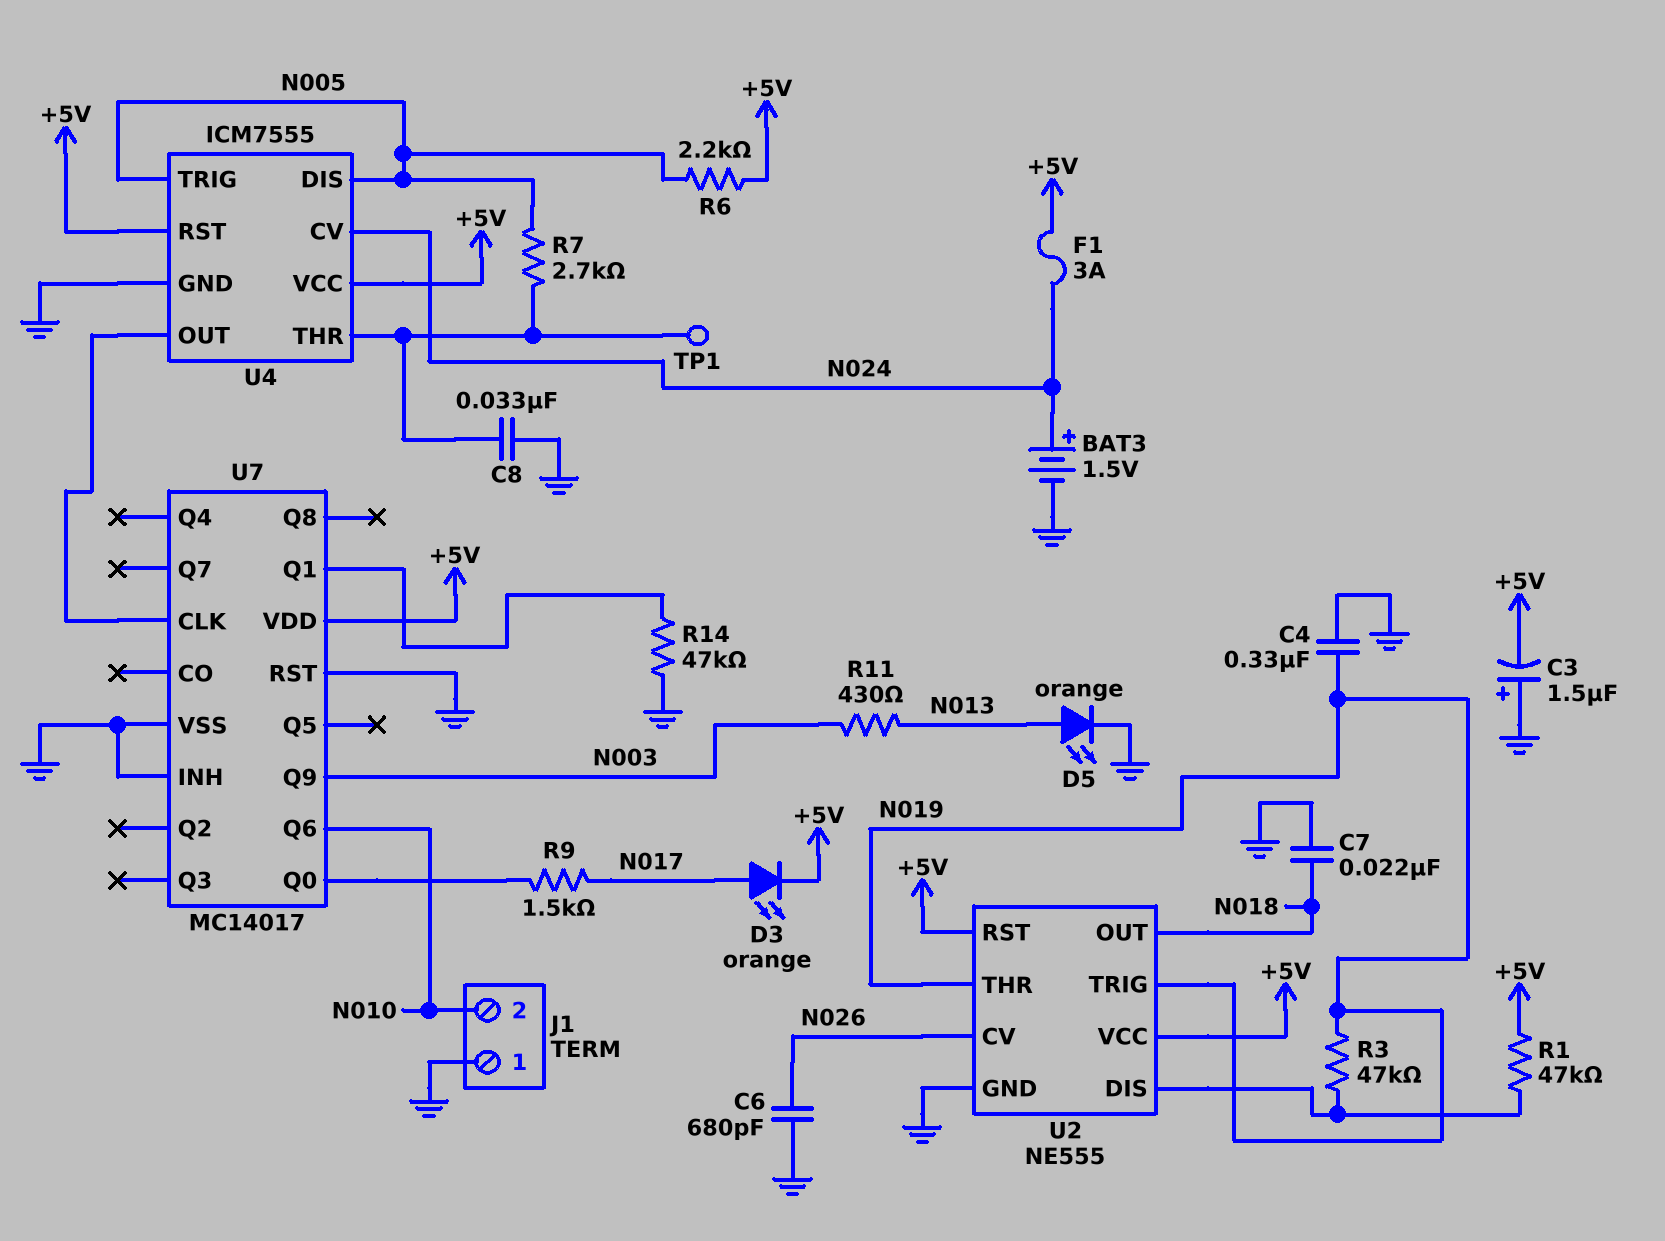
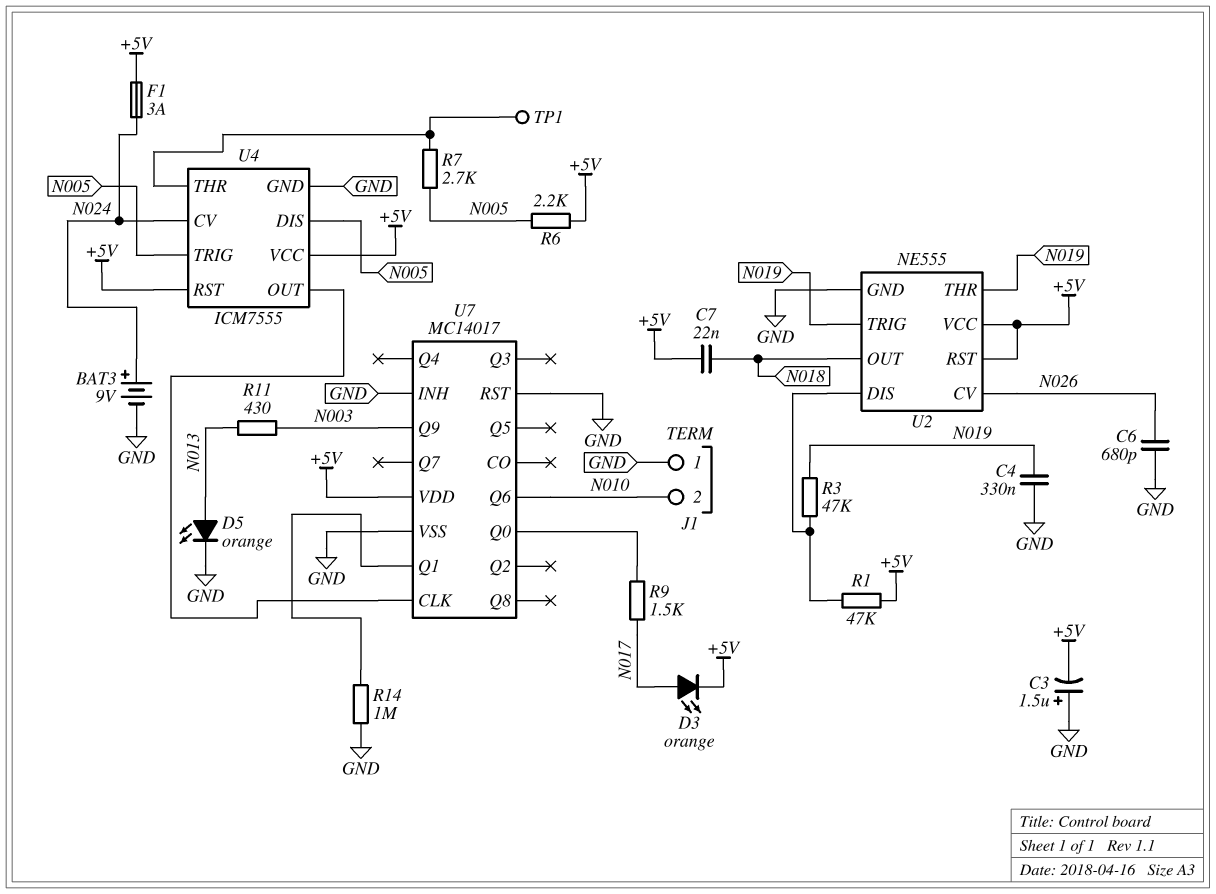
BAT3: 1.5V (plus N024, minus GND) -> 9V (plus N024, minus GND)
C7: 22nF (GND, N018) -> 22nF (+5V, N018)
C8: 33nF (GND, U4/THR) -> none
R14: 47k (GND, U7/Q1) -> 1M (GND, U7/Q1)

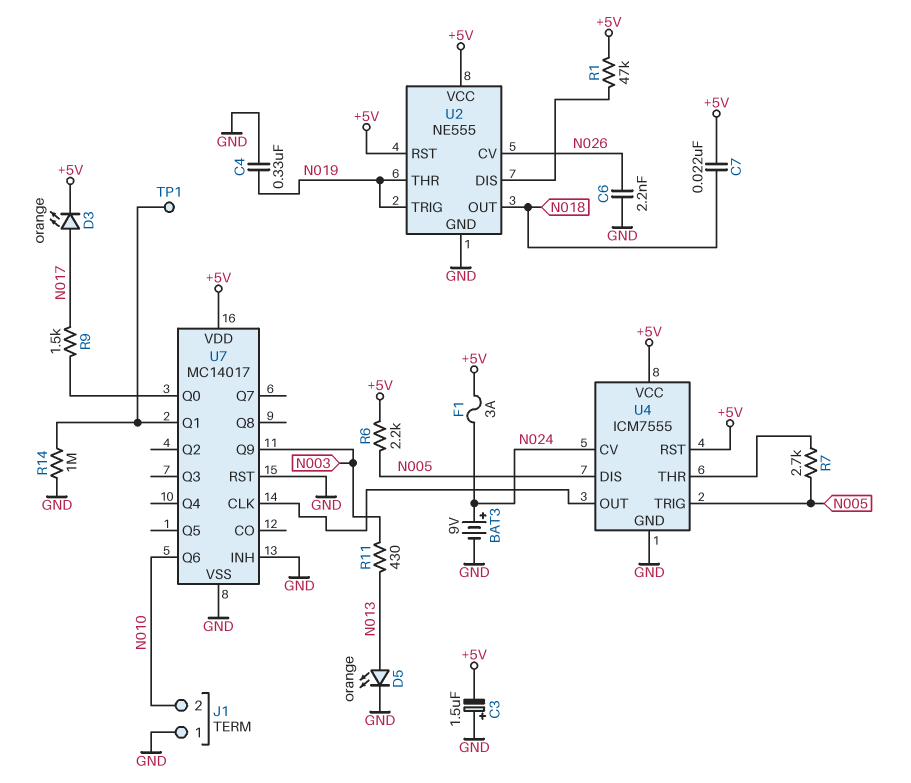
C6: 680pF (GND, N026) -> 2.2nF (GND, N026)
R3: 47k (N019, U2/DIS) -> none
TP1: test point (U4/THR) -> test point (U7/Q1)

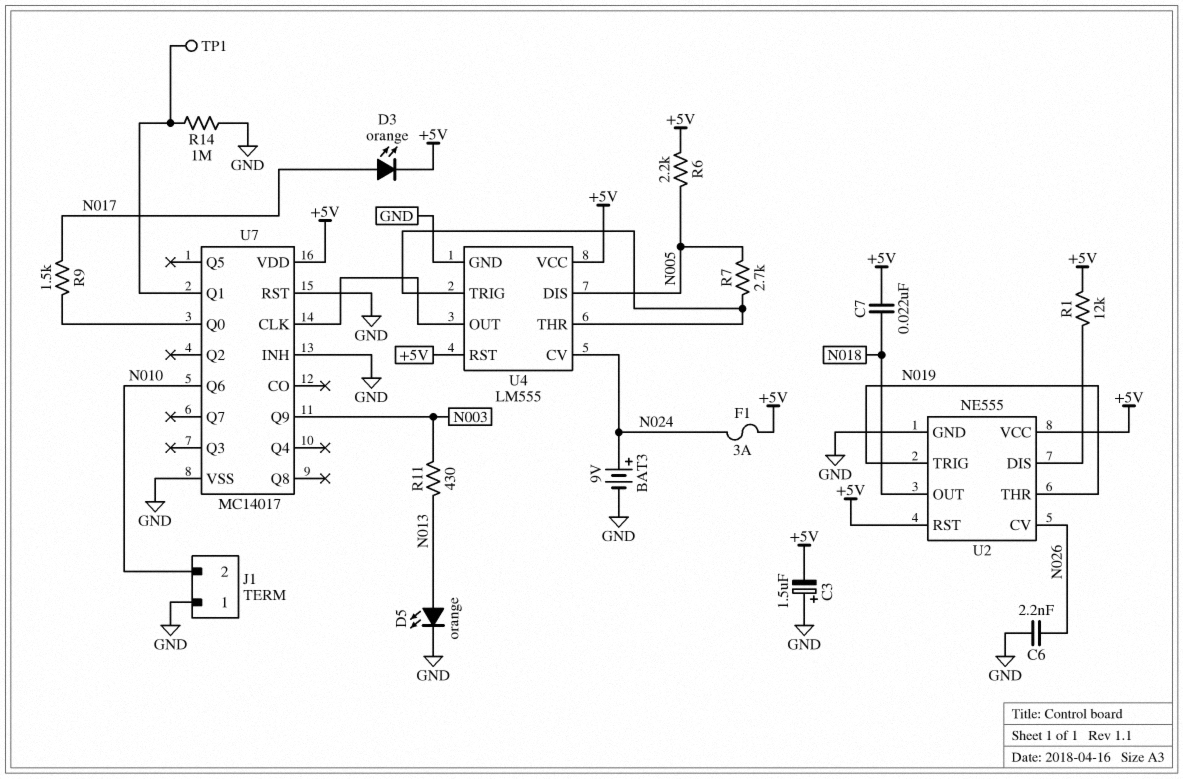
C4: 330nF (GND, N019) -> none
R1: 47k (+5V, U2/DIS) -> 12k (+5V, U2/DIS)
U4: ICM7555 -> LM555
U4 pin TRIG: N005 -> U4/THR

